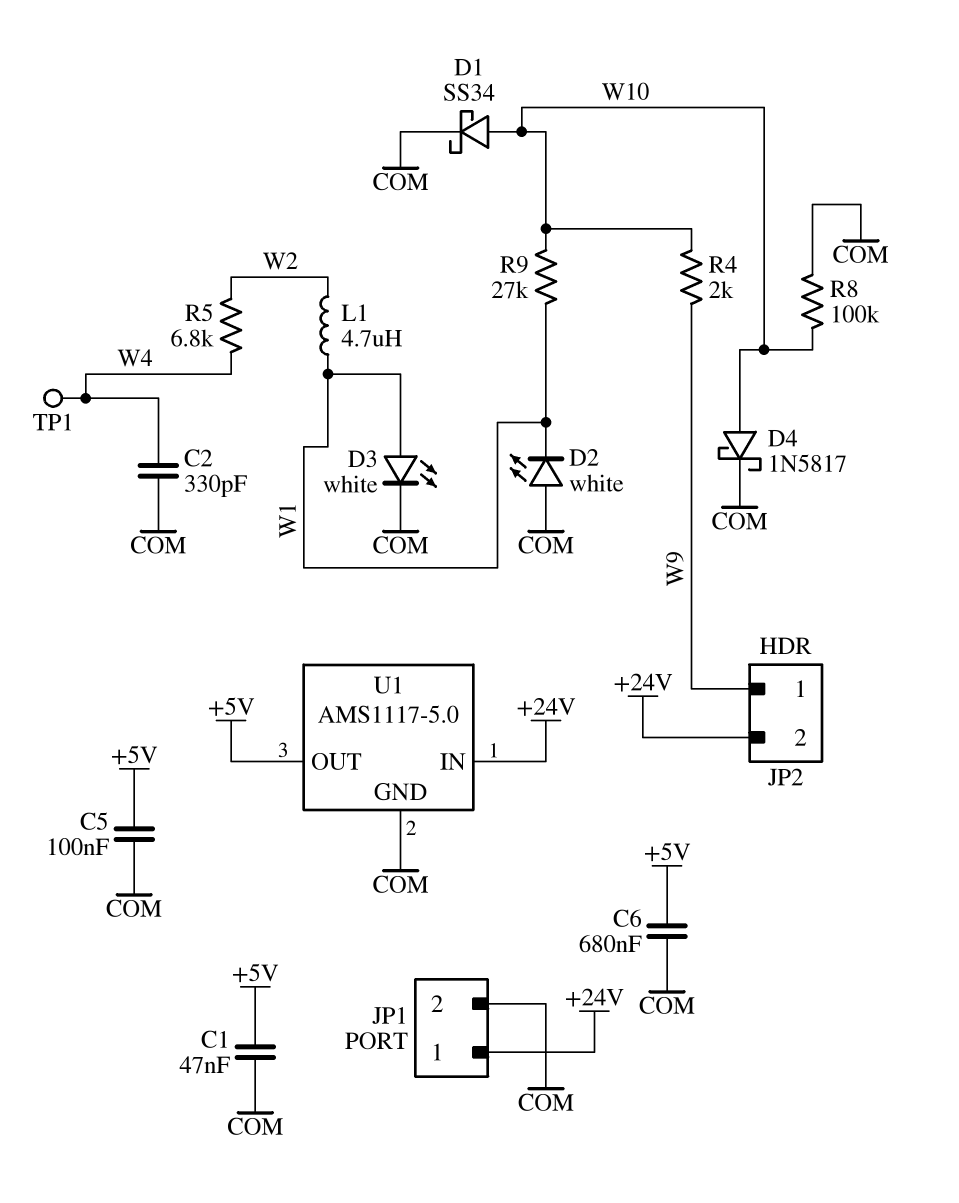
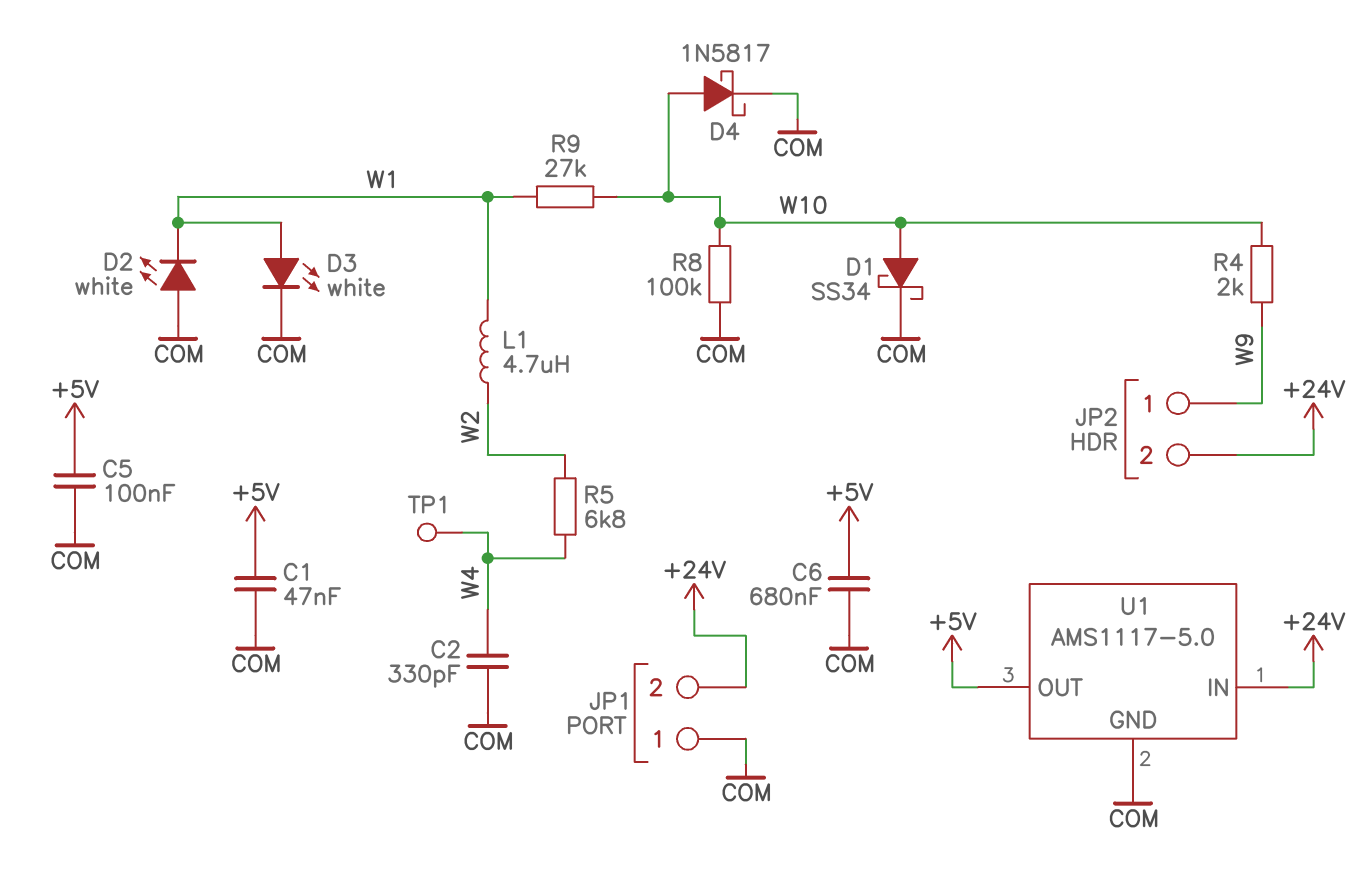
JP1 pin 1: +24V -> COM
JP1 pin 2: COM -> +24V

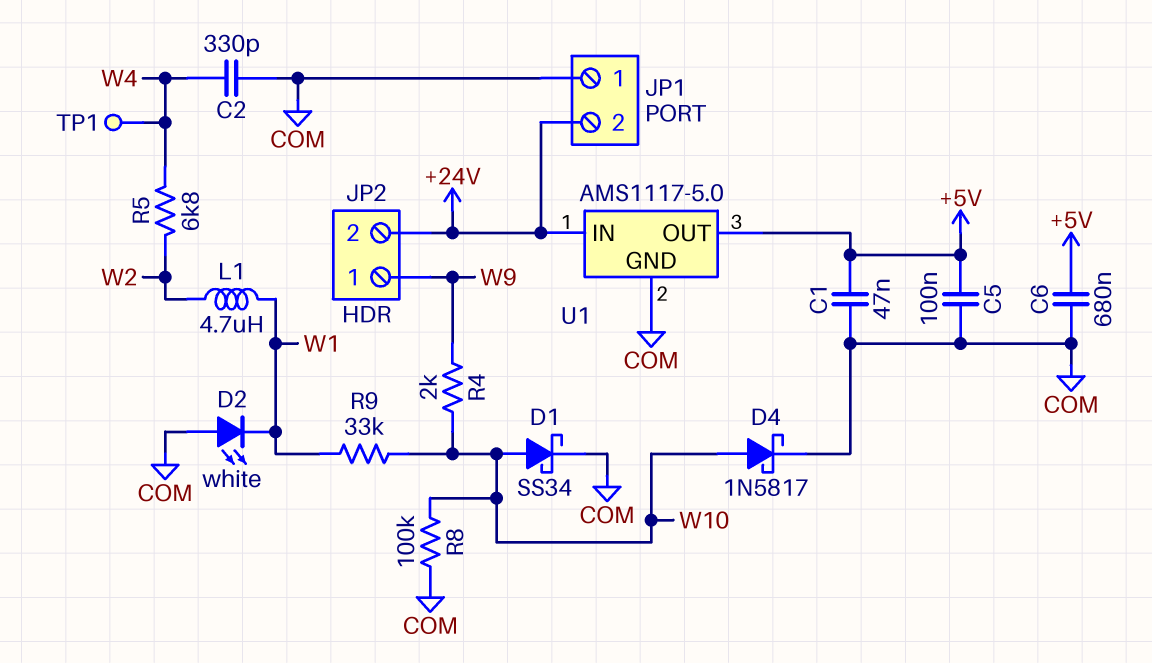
D3: LED white (A W1, K COM) -> none
R9: 27k (W1, W10) -> 33k (W1, W10)

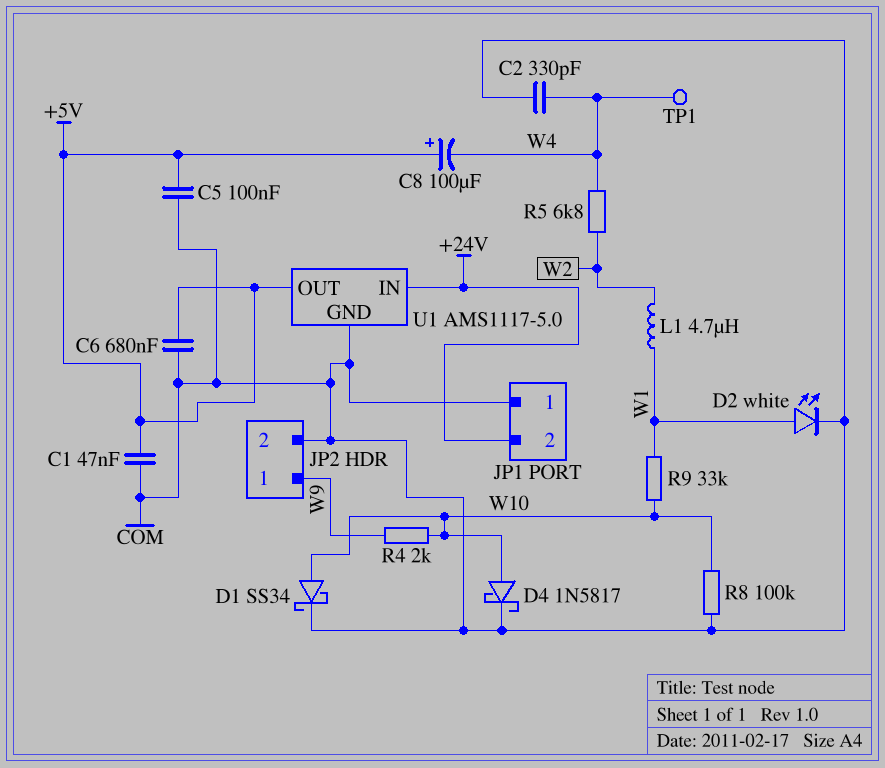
C8: none -> 100uF (plus +5V, minus W4)
D2: LED white (A COM, K W1) -> LED white (A W1, K COM)
JP2 pin 2: +24V -> COM

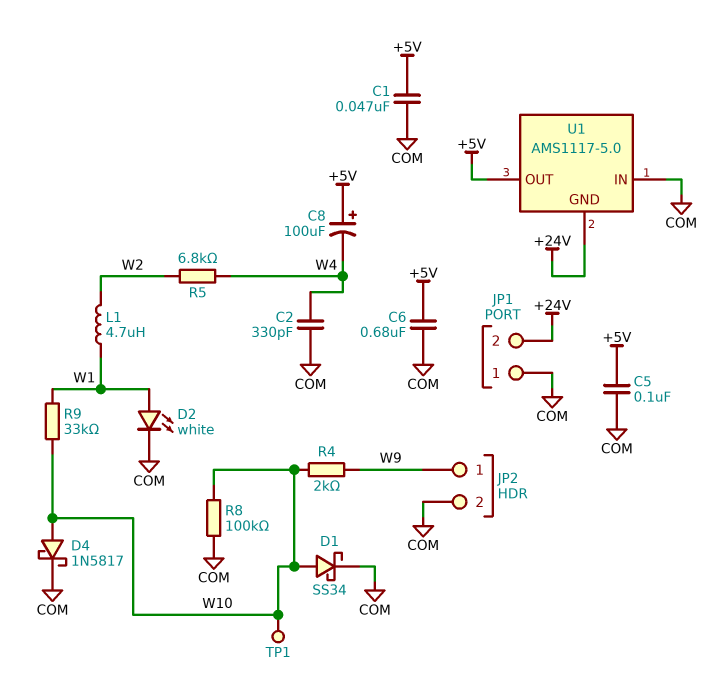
TP1: test point (W4) -> test point (W10)
U1 pin GND: COM -> +24V
U1 pin IN: +24V -> COM

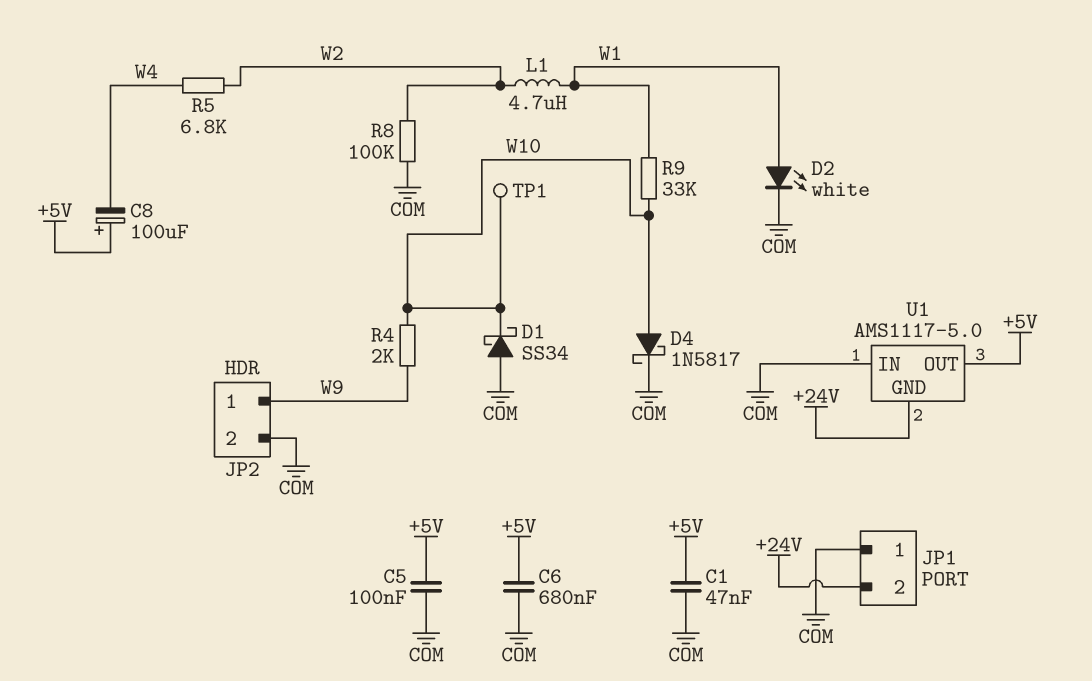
C2: 330pF (COM, W4) -> none
D1: schottky SS34 (A W10, K COM) -> schottky SS34 (A COM, K W10)
R8: 100k (COM, W10) -> 100k (COM, W2)

